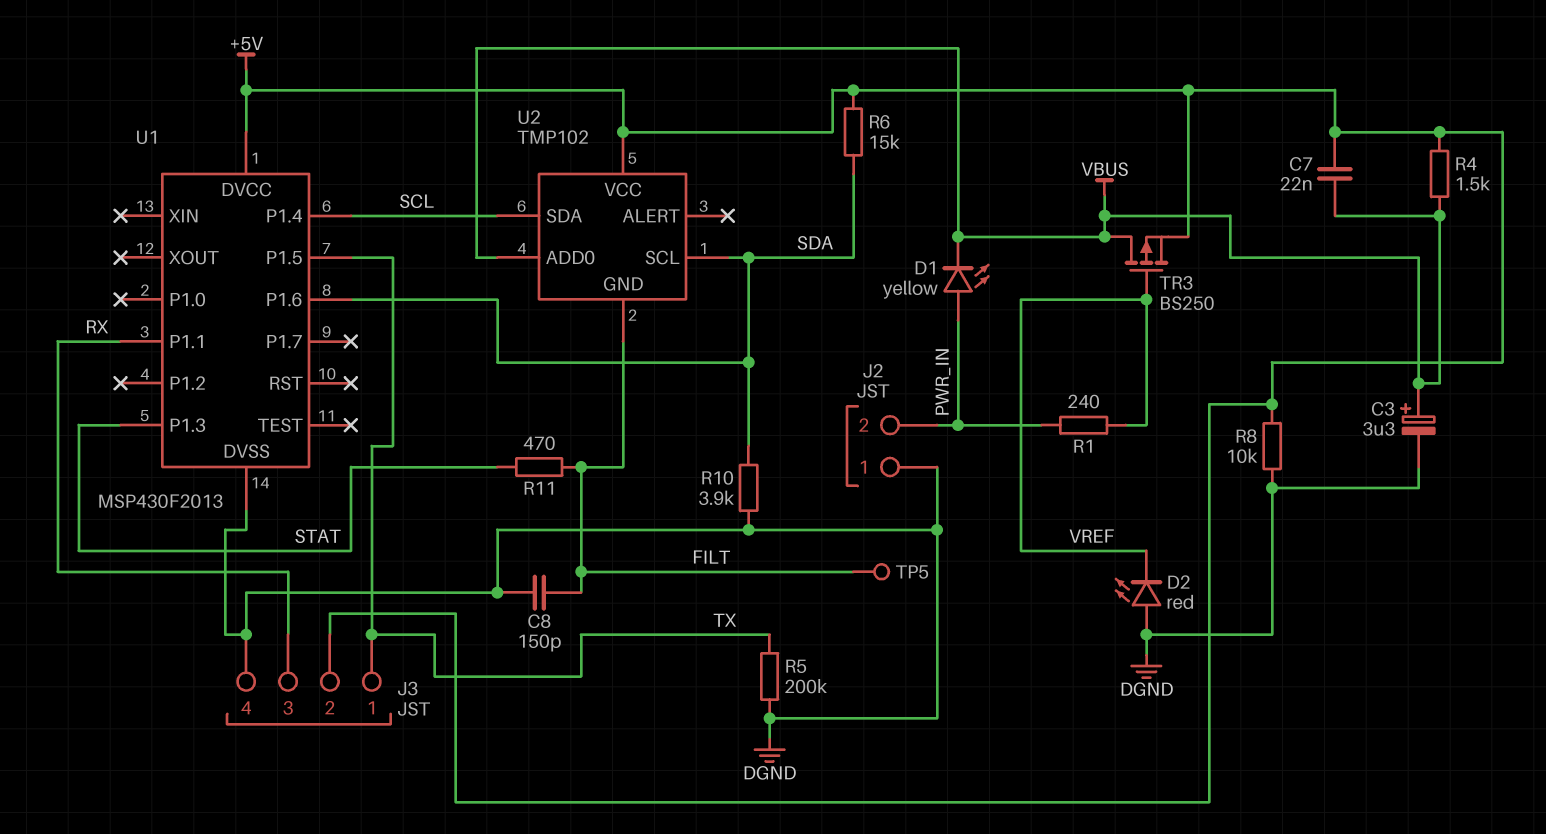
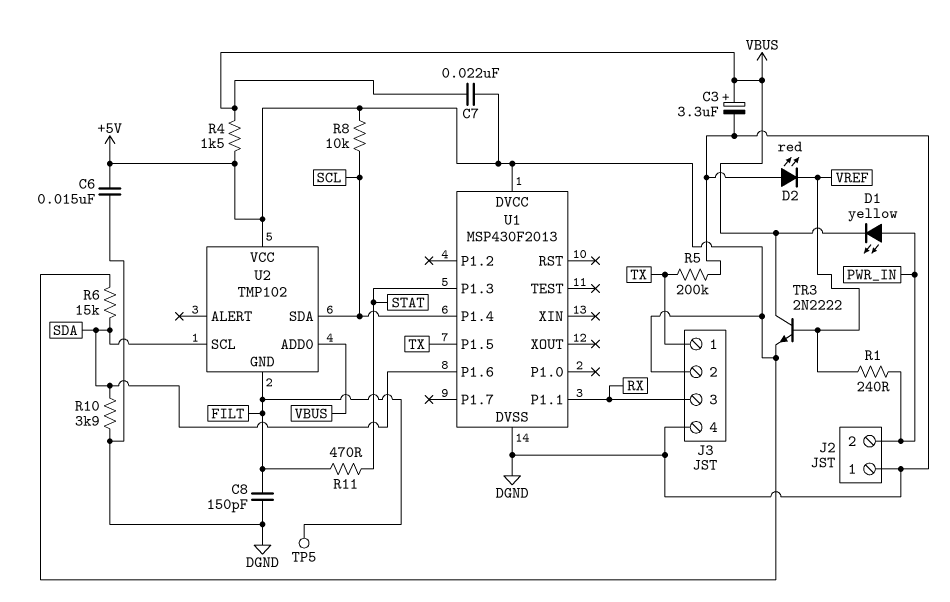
C6: none -> 15nF (+5V, DGND)
R8: 10k (+5V, DGND) -> 10k (+5V, SCL)
TR3: PMOS BS250 (G VREF, D VBUS, S +5V) -> NPN 2N2222 (B VREF, C VBUS, E +5V)

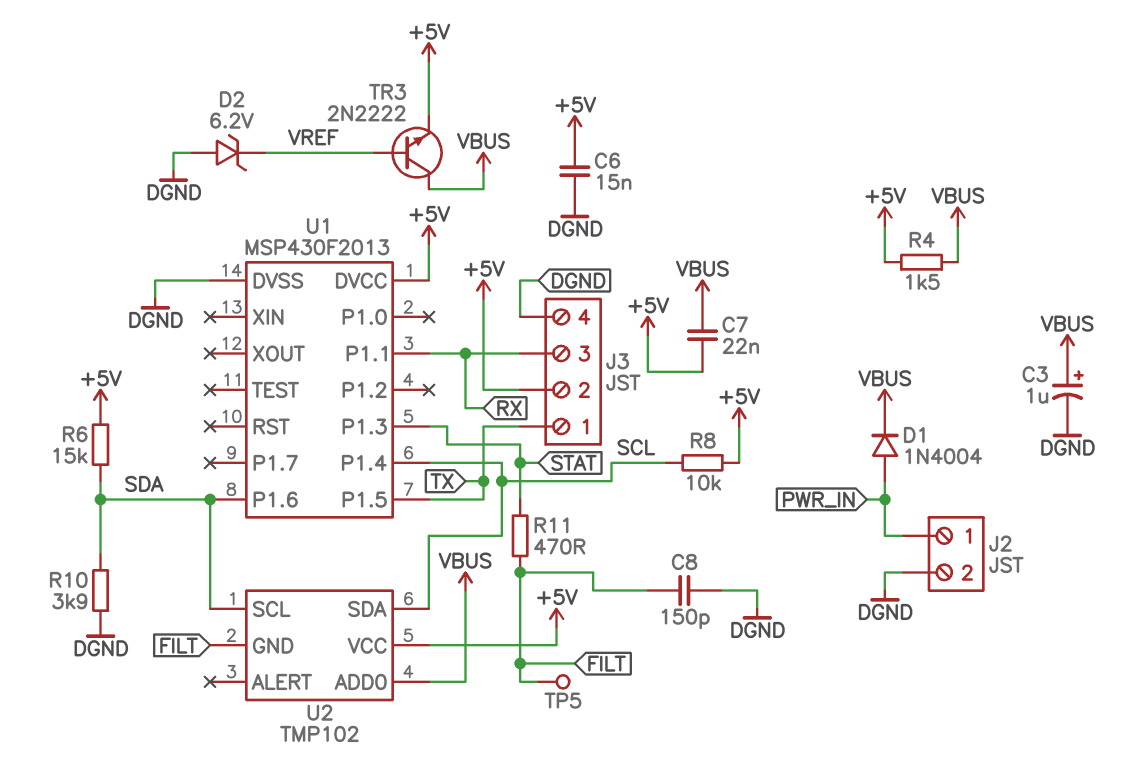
C3: 3.3uF (plus VBUS, minus DGND) -> 1uF (plus VBUS, minus DGND)
D1: LED yellow (A PWR_IN, K VBUS) -> diode 1N4004 (A PWR_IN, K VBUS)
D2: LED red (A DGND, K VREF) -> zener 6.2V (A DGND, K VREF)
J2 pin 1: DGND -> PWR_IN
J2 pin 2: PWR_IN -> DGND
R1: 240 (PWR_IN, VREF) -> none
R5: 200k (DGND, TX) -> none

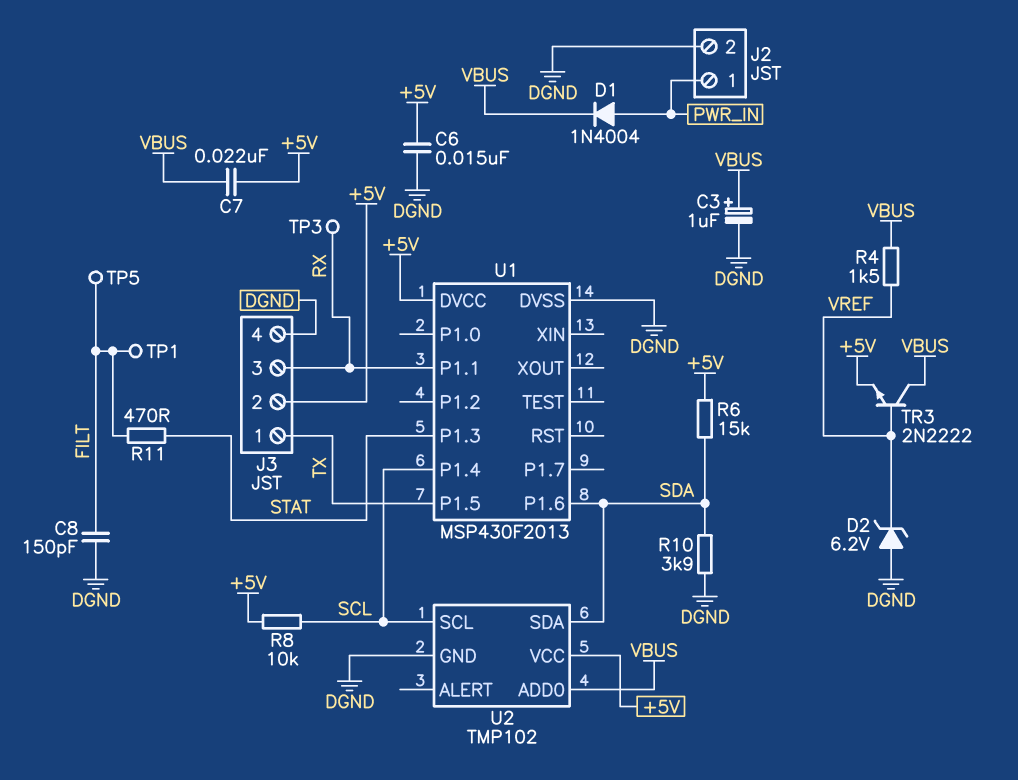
R4: 1.5k (+5V, VBUS) -> 1.5k (VBUS, VREF)
TP1: none -> test point (FILT)
TP3: none -> test point (RX)
U2 pin GND: FILT -> DGND
U2 pin SCL: SDA -> SCL
U2 pin SDA: SCL -> SDA

